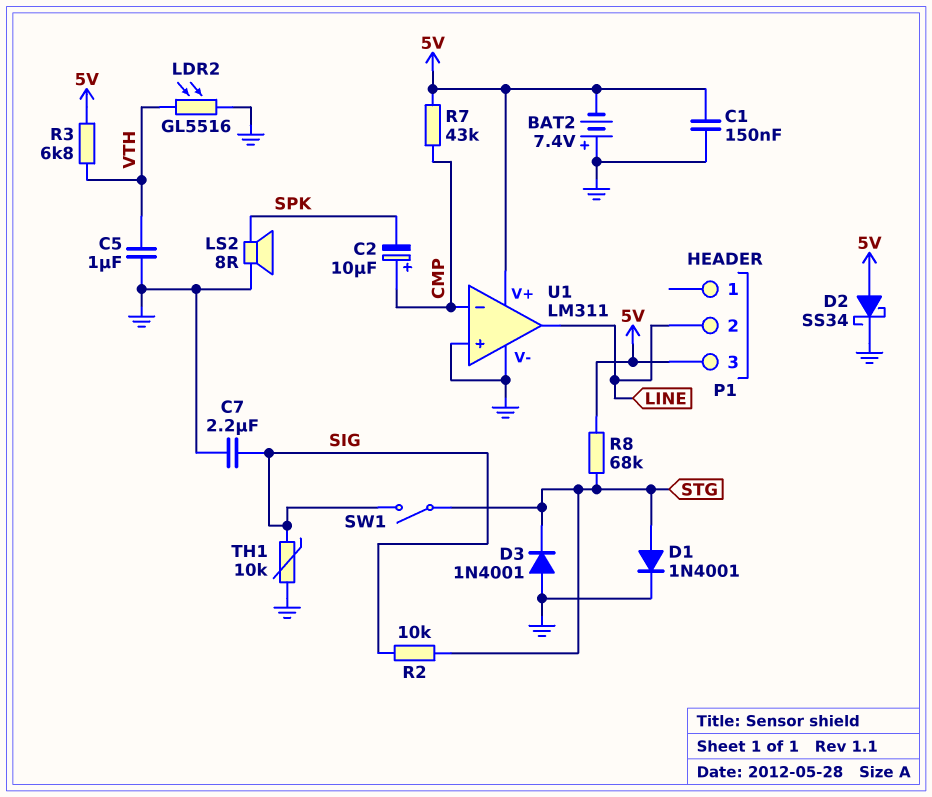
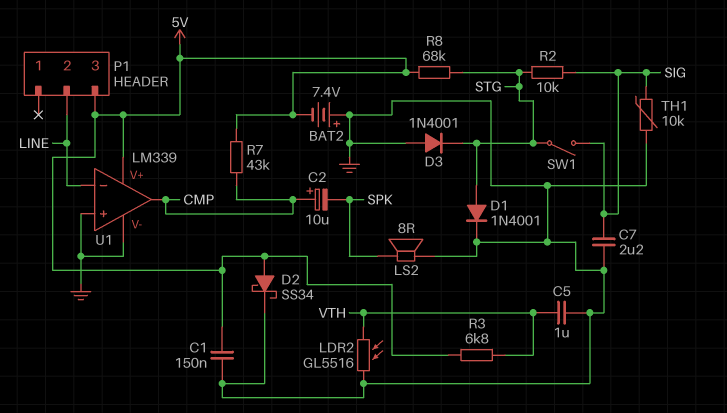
U1: LM311 -> LM339
U1 pin in-: CMP -> LINE
U1 pin out: LINE -> CMP

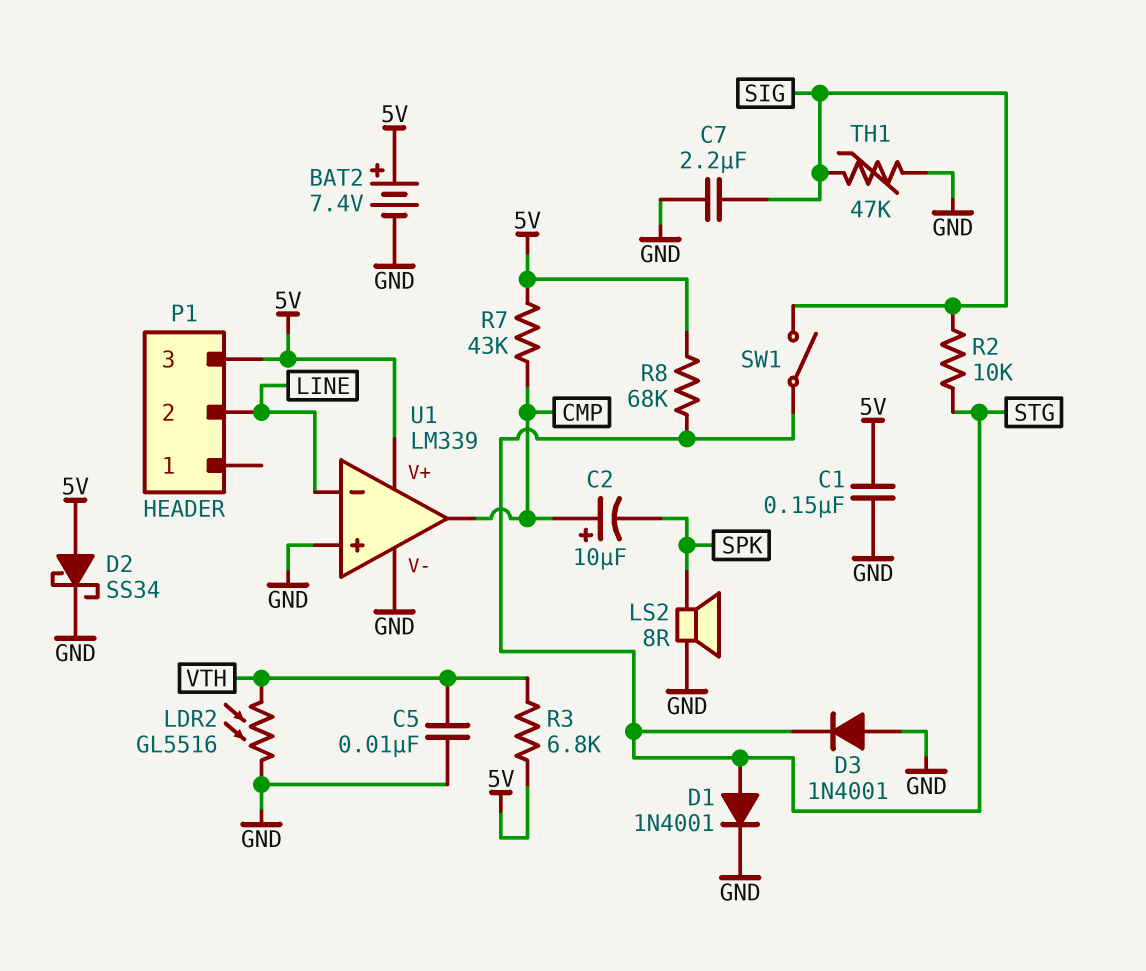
BAT2: 7.4V (plus GND, minus 5V) -> 7.4V (plus 5V, minus GND)
C5: 1uF (GND, VTH) -> 10nF (GND, VTH)
TH1: 10k (GND, SIG) -> 47k (GND, SIG)

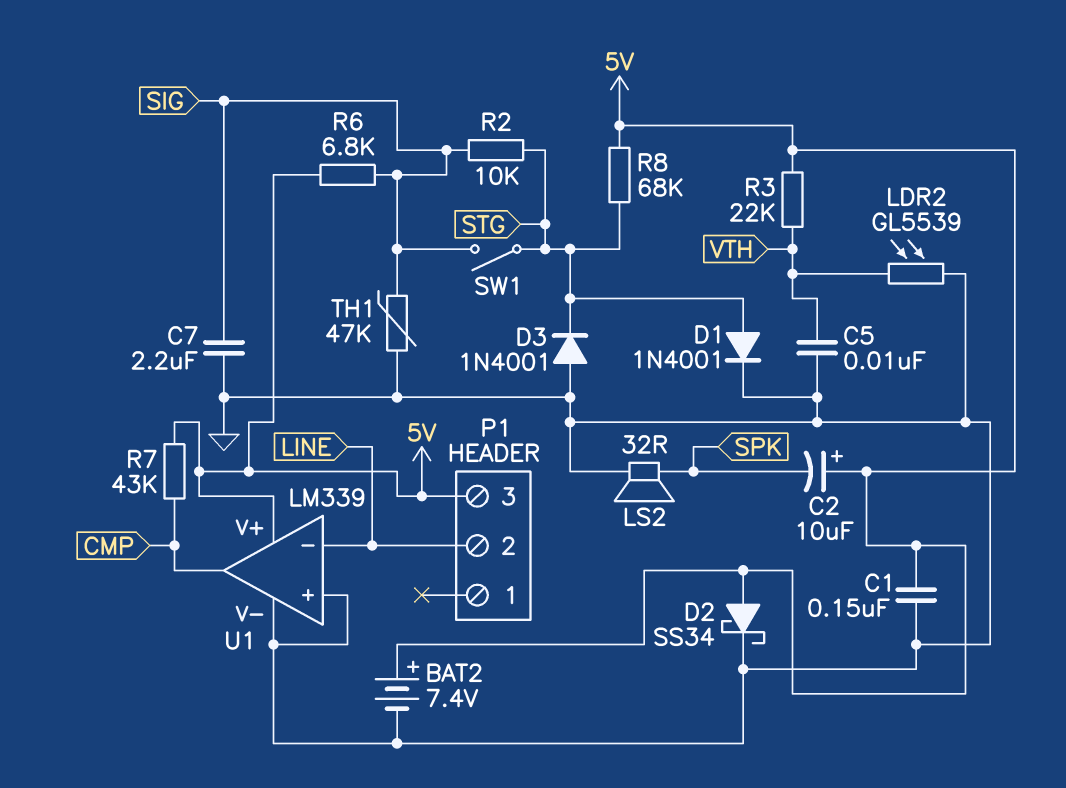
C2: 10uF (plus CMP, minus SPK) -> 10uF (plus 5V, minus SPK)
LDR2: GL5516 (GND, VTH) -> GL5539 (GND, VTH)
LS2: speaker 8R (GND, SPK) -> speaker 32R (GND, SPK)
R3: 6.8k (5V, VTH) -> 22k (5V, VTH)
R6: none -> 6.8k (5V, SIG)

